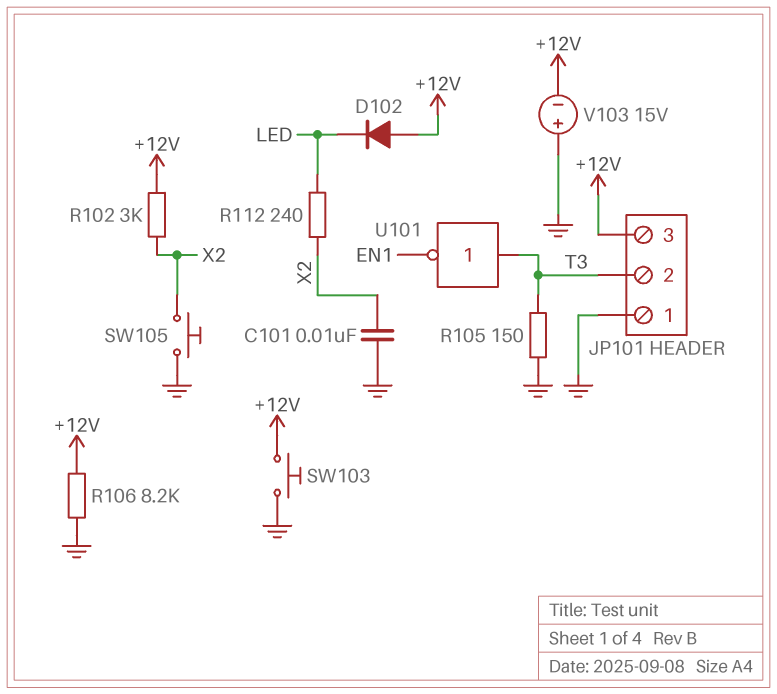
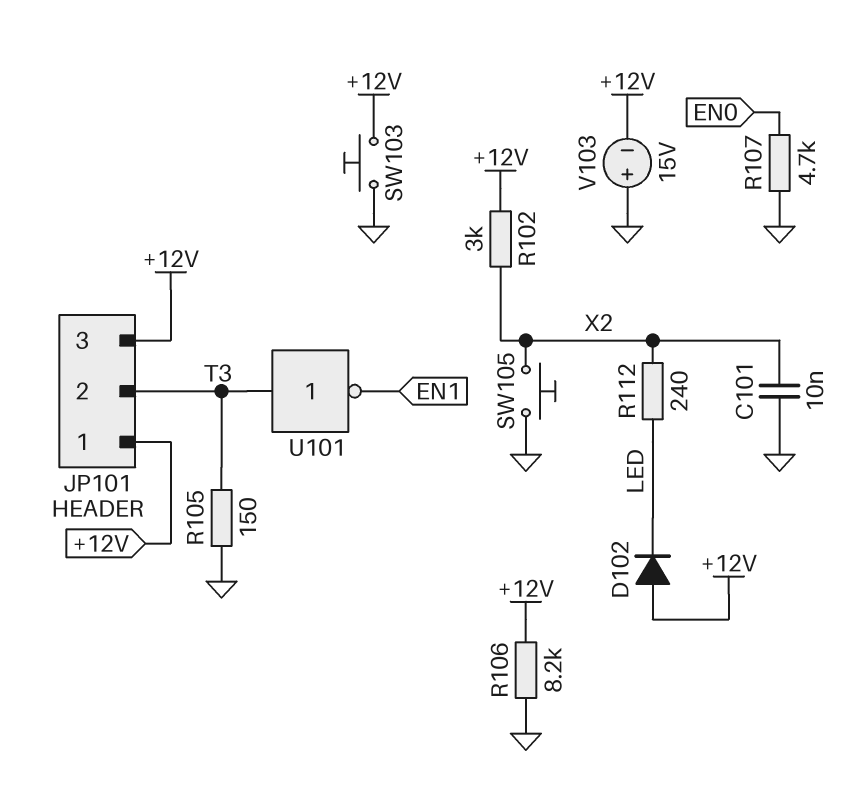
JP101 pin 1: GND -> +12V
R107: none -> 4.7k (EN0, GND)

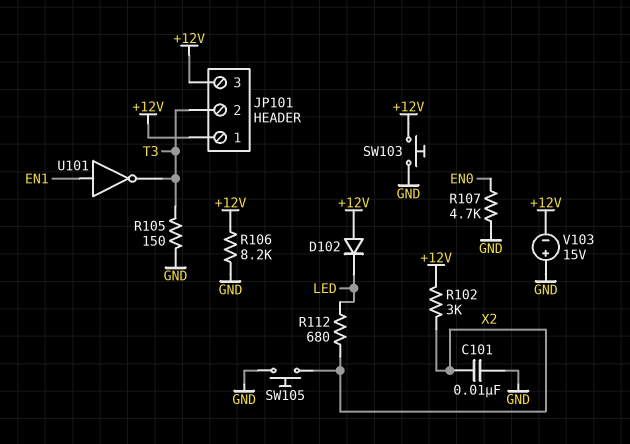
R112: 240 (LED, X2) -> 680 (LED, X2)
U101: NOT (in T3, out EN1) -> NOT (in EN1, out T3)

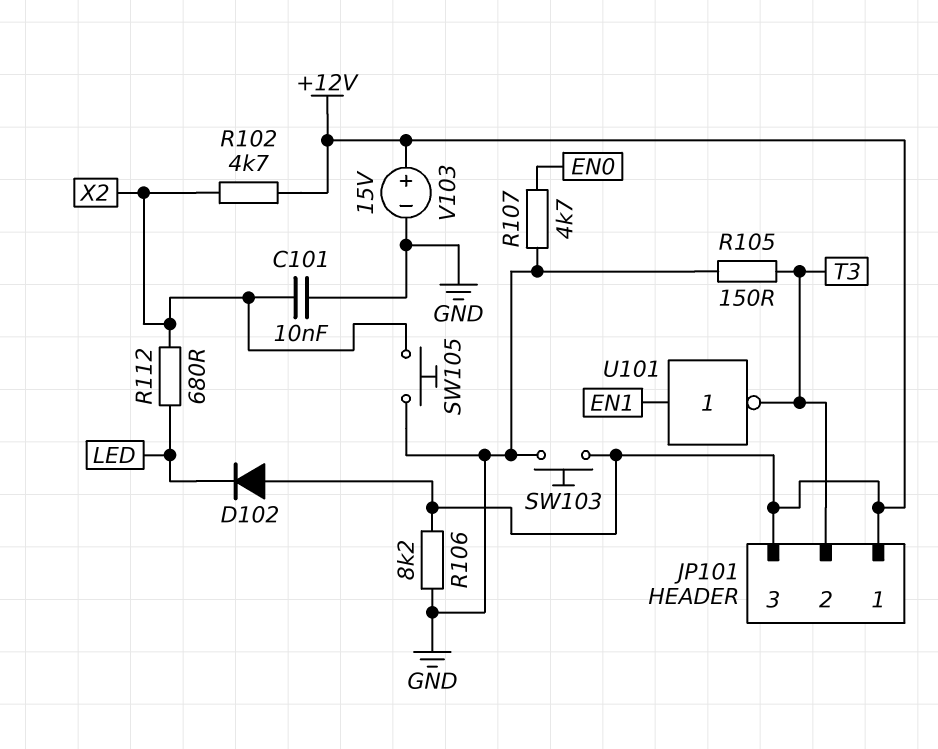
R102: 3k (+12V, X2) -> 4.7k (+12V, X2)
V103: 15V (plus GND, minus +12V) -> 15V (plus +12V, minus GND)

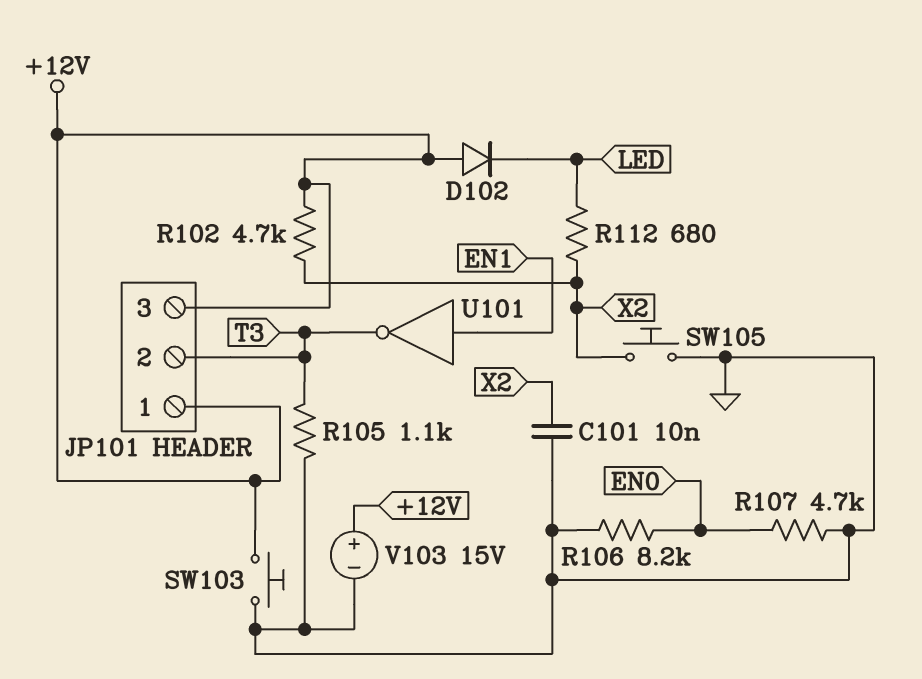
R105: 150 (GND, T3) -> 1.1k (GND, T3)
R106: 8.2k (+12V, GND) -> 8.2k (EN0, GND)

